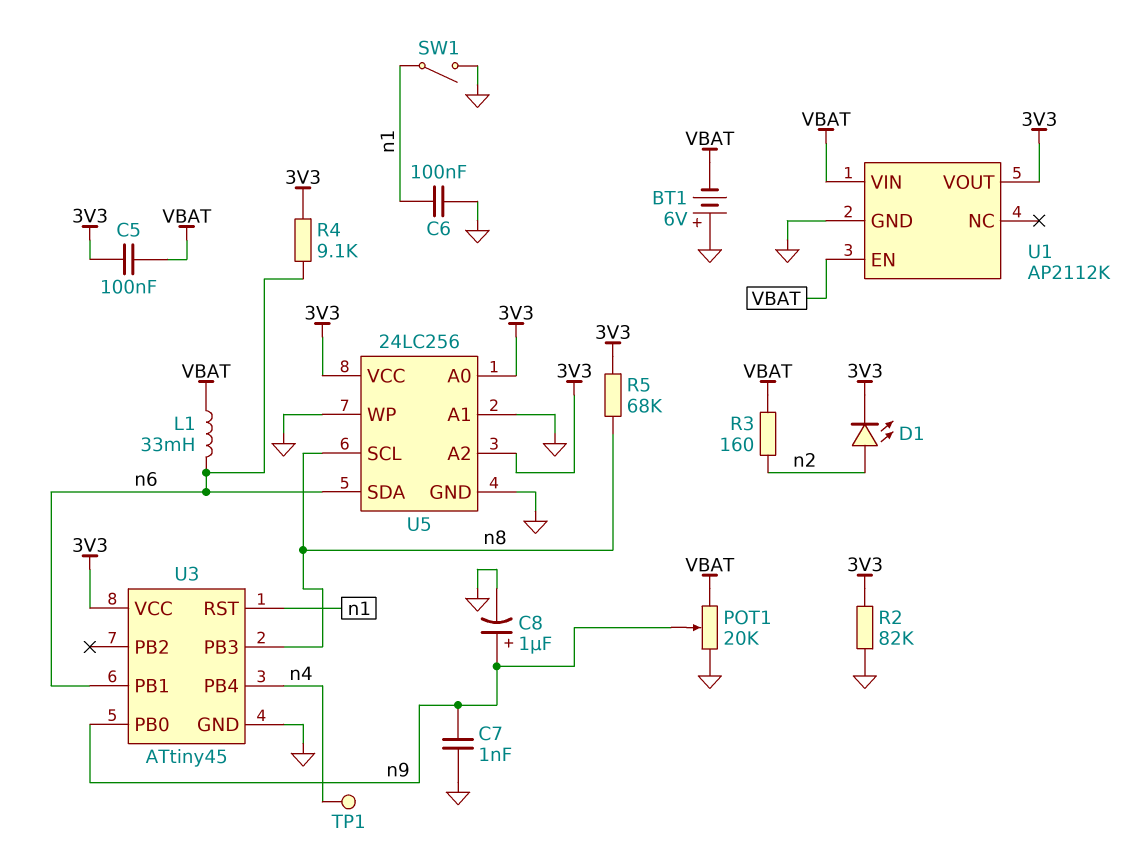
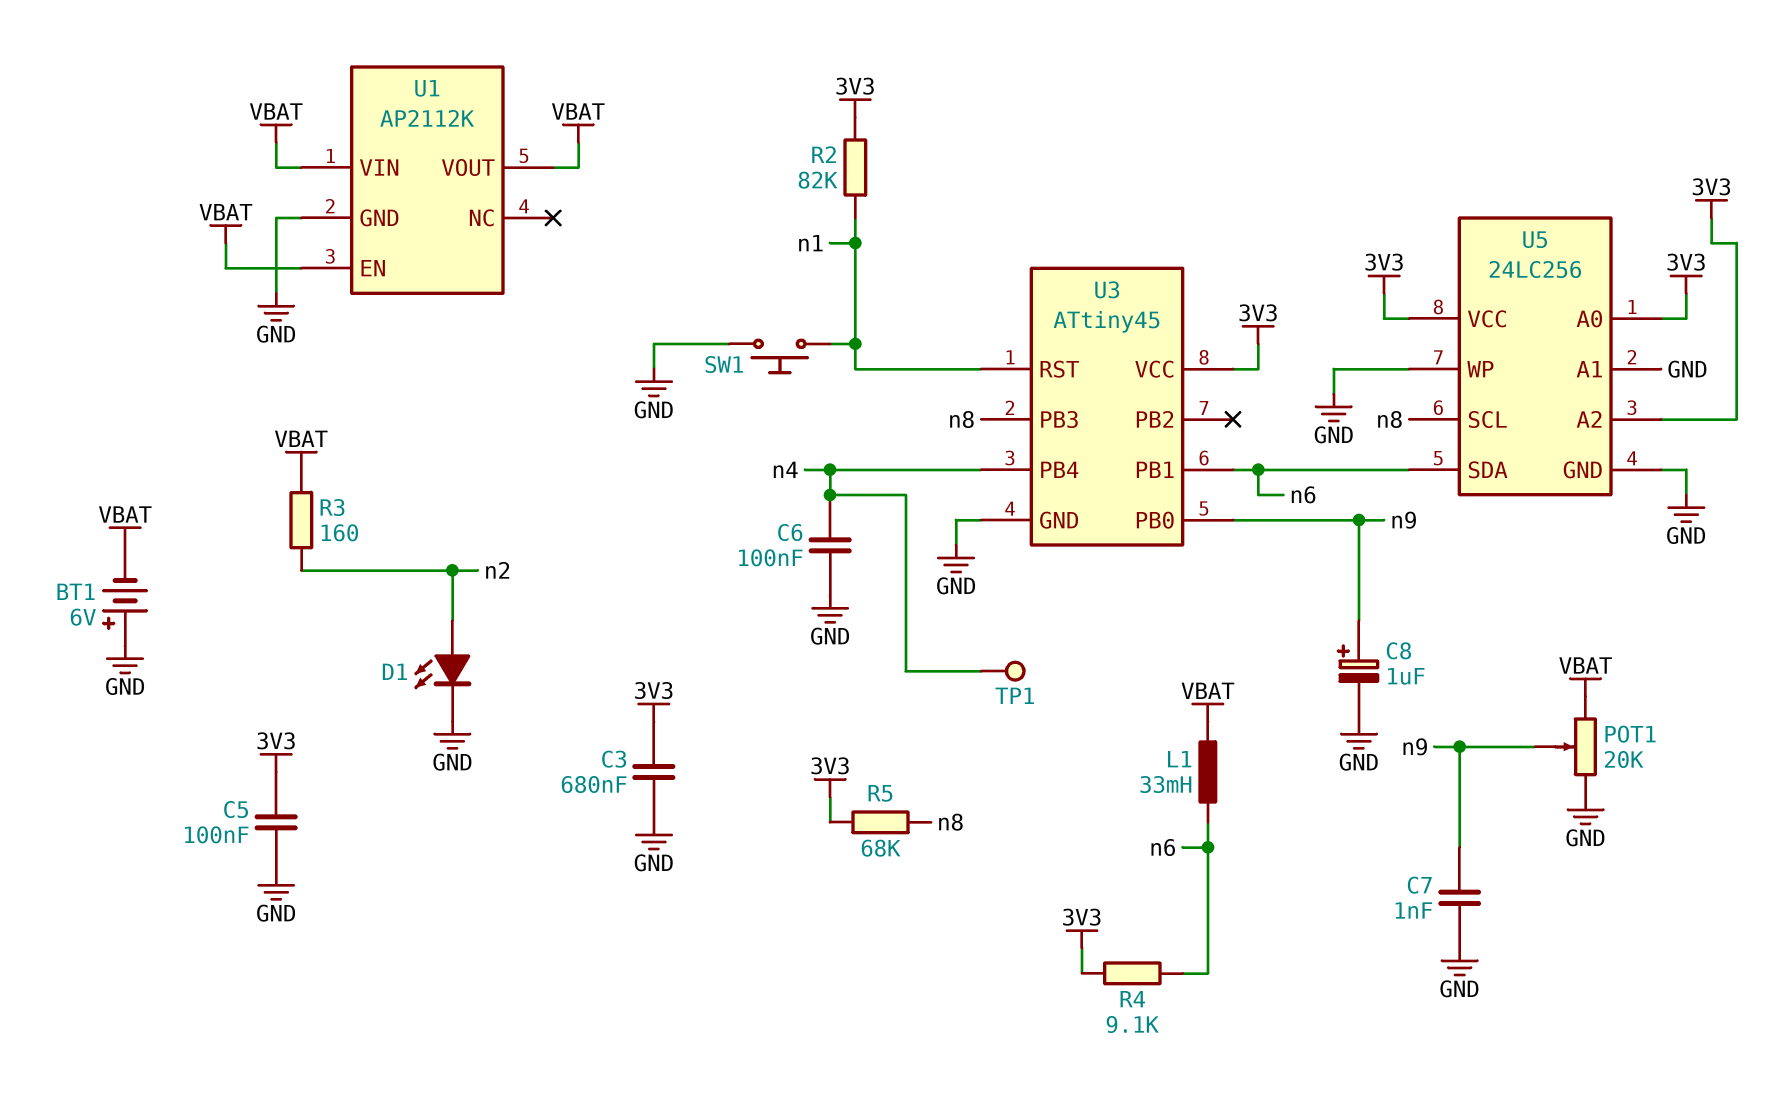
C3: none -> 680nF (3V3, GND)
C5: 100nF (3V3, VBAT) -> 100nF (3V3, GND)
C6: 100nF (GND, n1) -> 100nF (GND, n4)
D1: LED (A n2, K 3V3) -> LED (A n2, K GND)
R2: 82k (3V3, GND) -> 82k (3V3, n1)
SW1: switch (GND, n1) -> button (GND, n1)
U1 pin VOUT: 3V3 -> VBAT

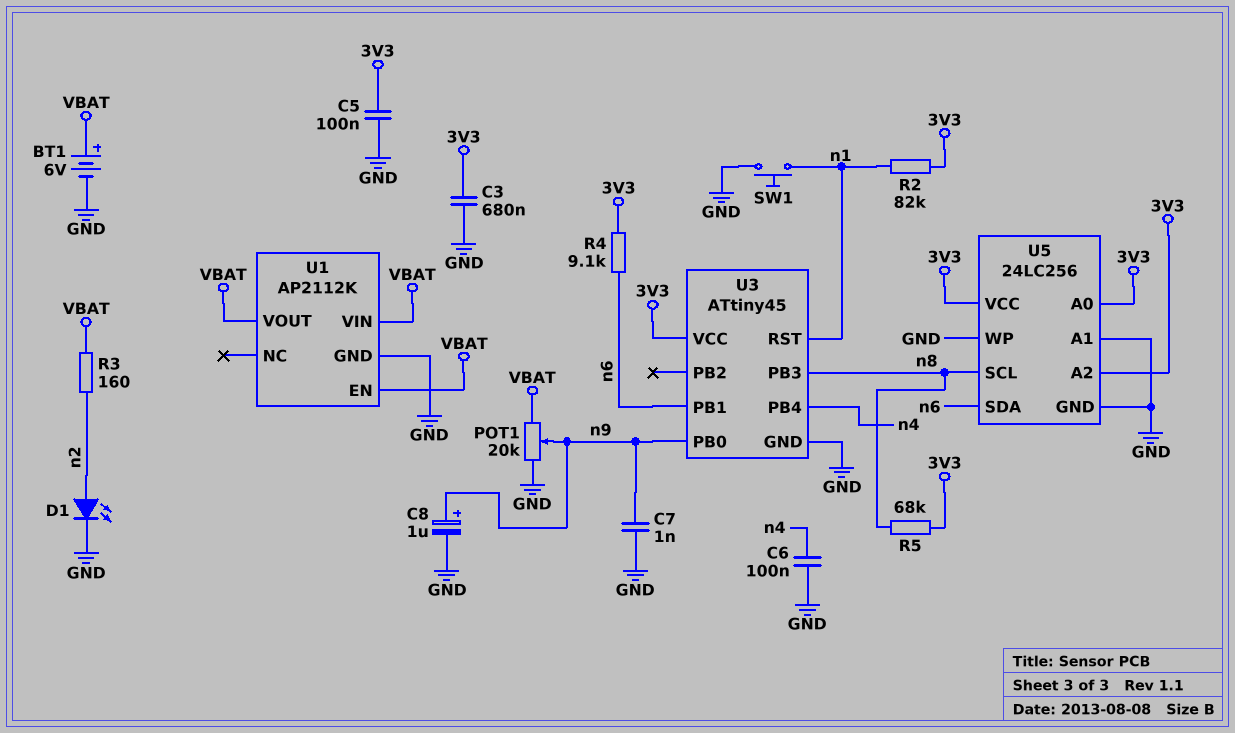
BT1: 6V (plus GND, minus VBAT) -> 6V (plus VBAT, minus GND)
L1: 33mH (VBAT, n6) -> none
TP1: test point (n4) -> none

